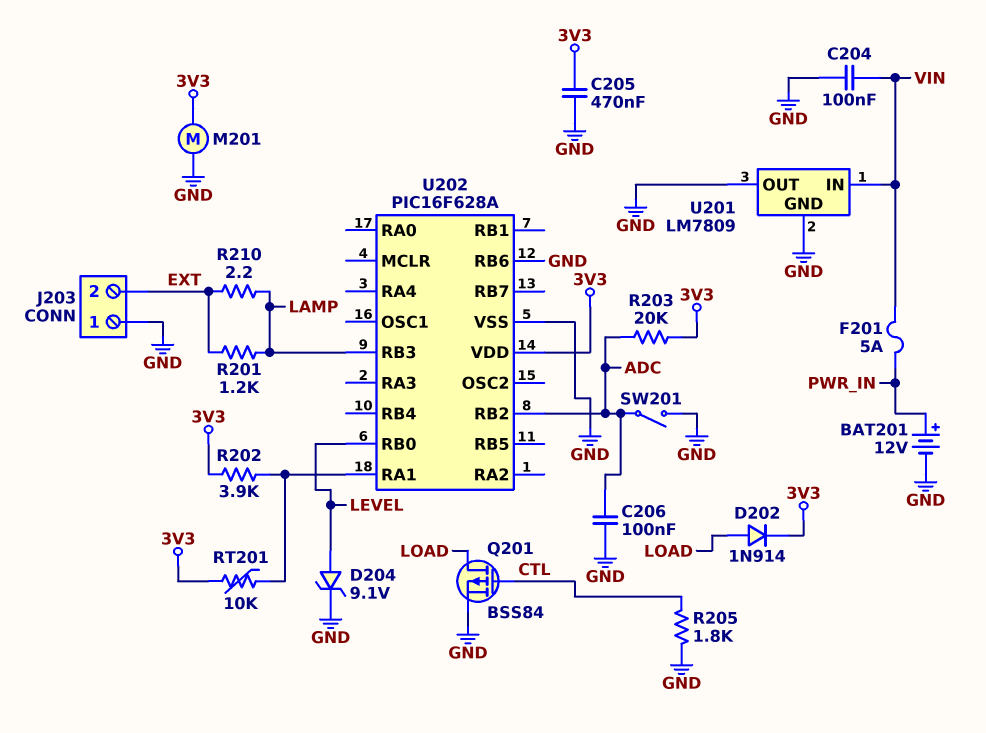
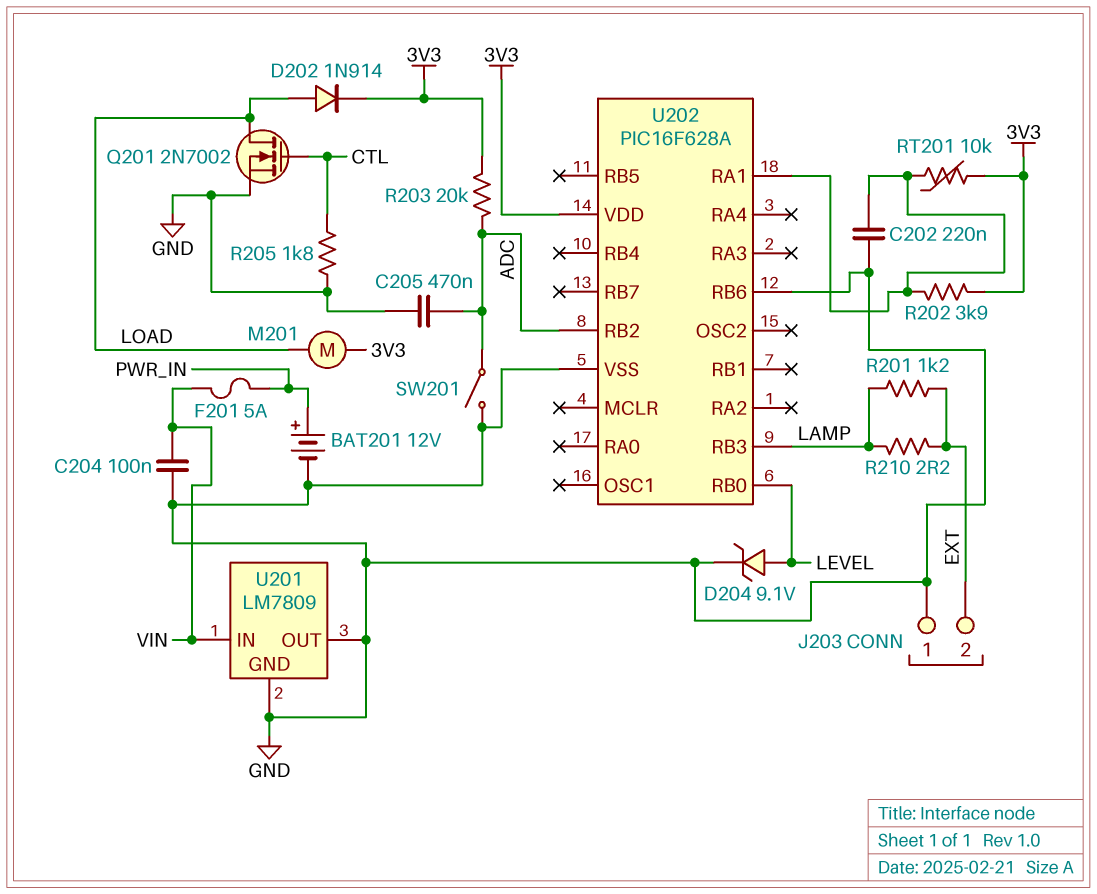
C202: none -> 220nF (GND, U202/RA1)
C205: 470nF (3V3, GND) -> 470nF (ADC, GND)
C206: 100nF (ADC, GND) -> none
M201: motor (3V3, GND) -> motor (3V3, LOAD)
Q201: PMOS BSS84 (G CTL, D LOAD, S GND) -> NMOS 2N7002 (G CTL, D LOAD, S GND)

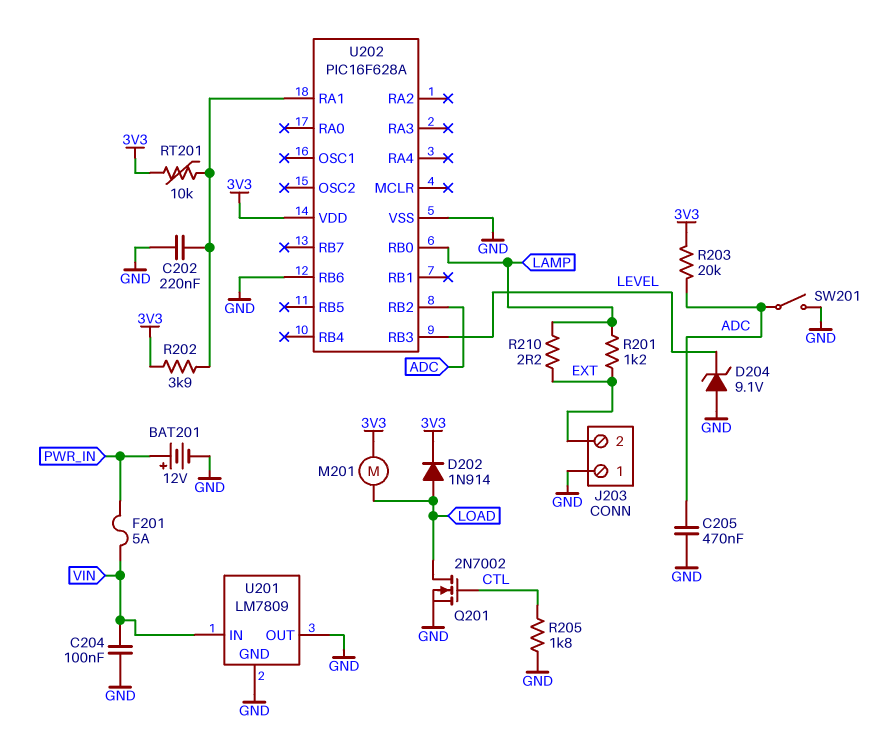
D204: zener 9.1V (A LEVEL, K GND) -> zener 9.1V (A GND, K LEVEL)
U202 pin RB0: LEVEL -> LAMP
U202 pin RB3: LAMP -> LEVEL

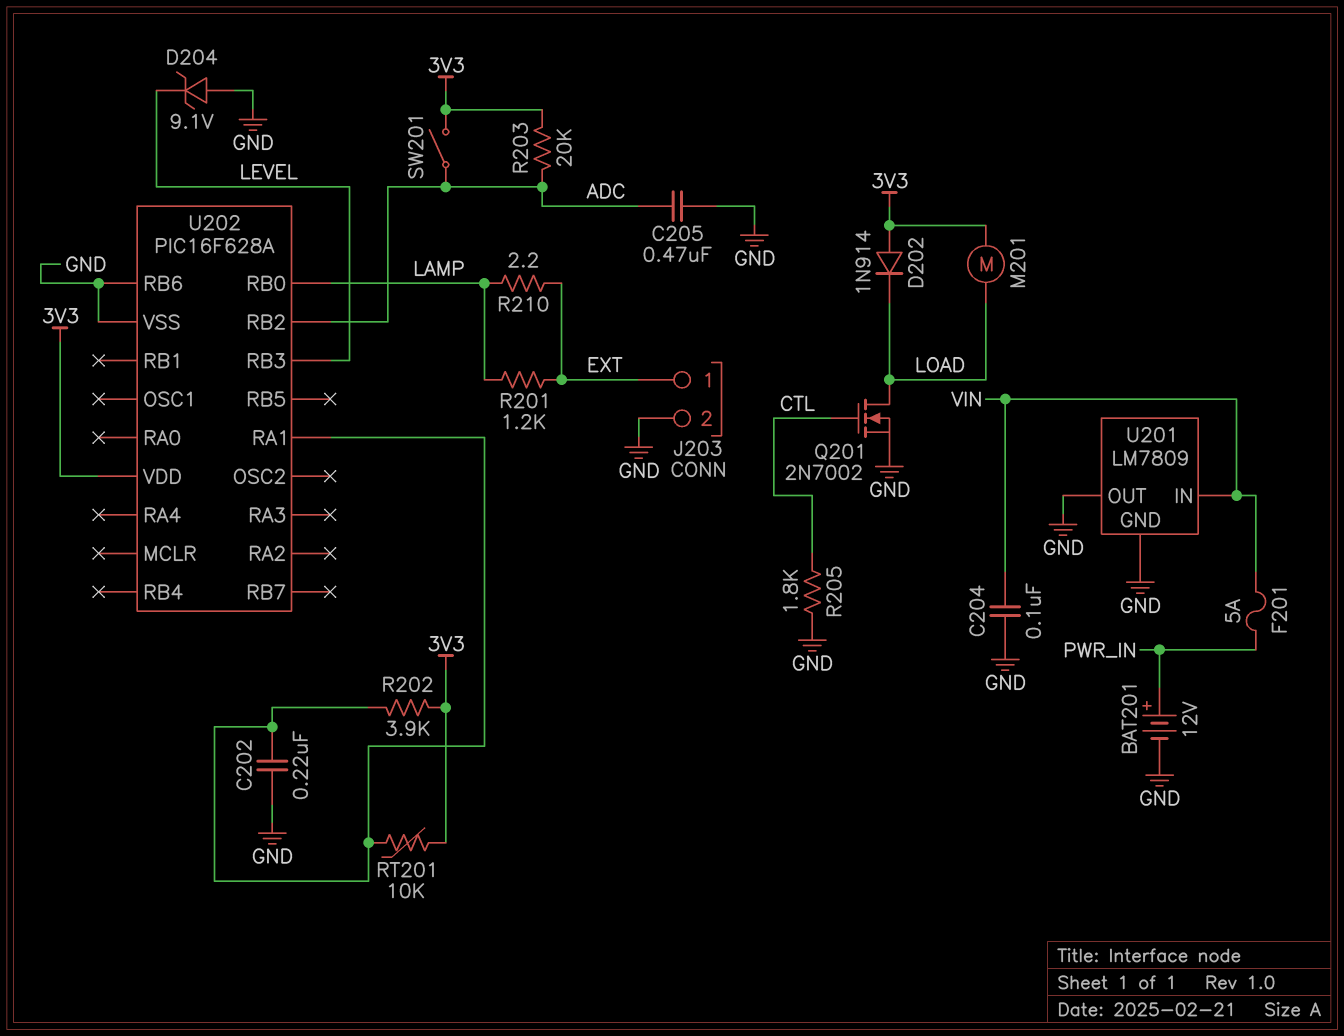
D202: diode 1N914 (A LOAD, K 3V3) -> diode 1N914 (A 3V3, K LOAD)
J203 pin 1: GND -> EXT
J203 pin 2: EXT -> GND
SW201: switch (ADC, GND) -> switch (3V3, ADC)

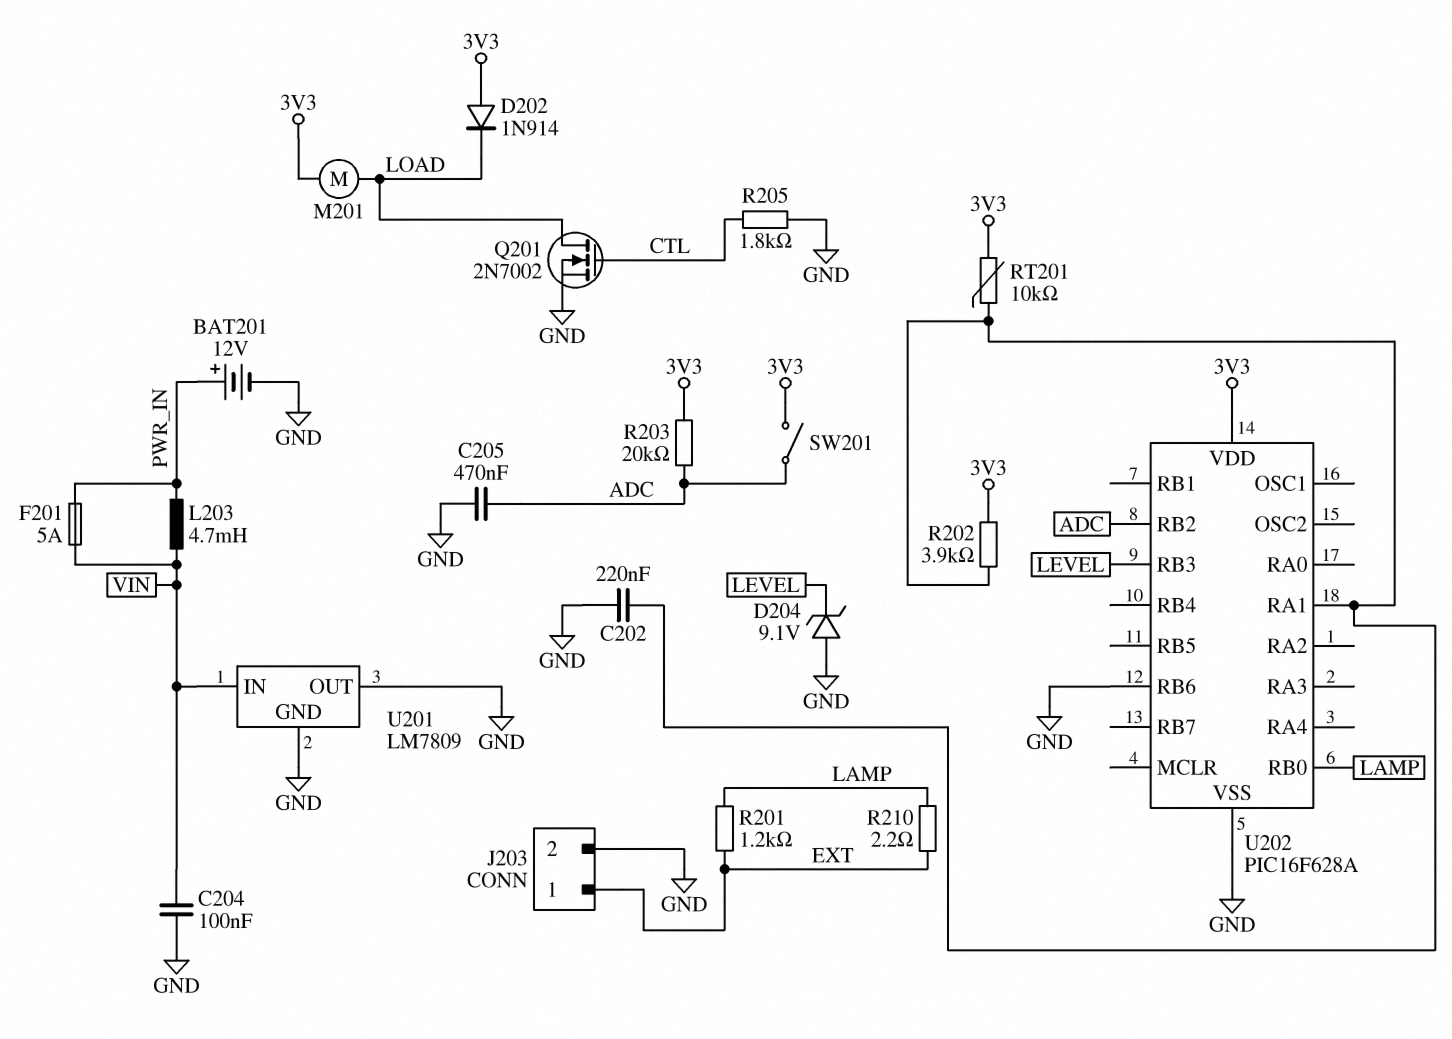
L203: none -> 4.7mH (PWR_IN, VIN)

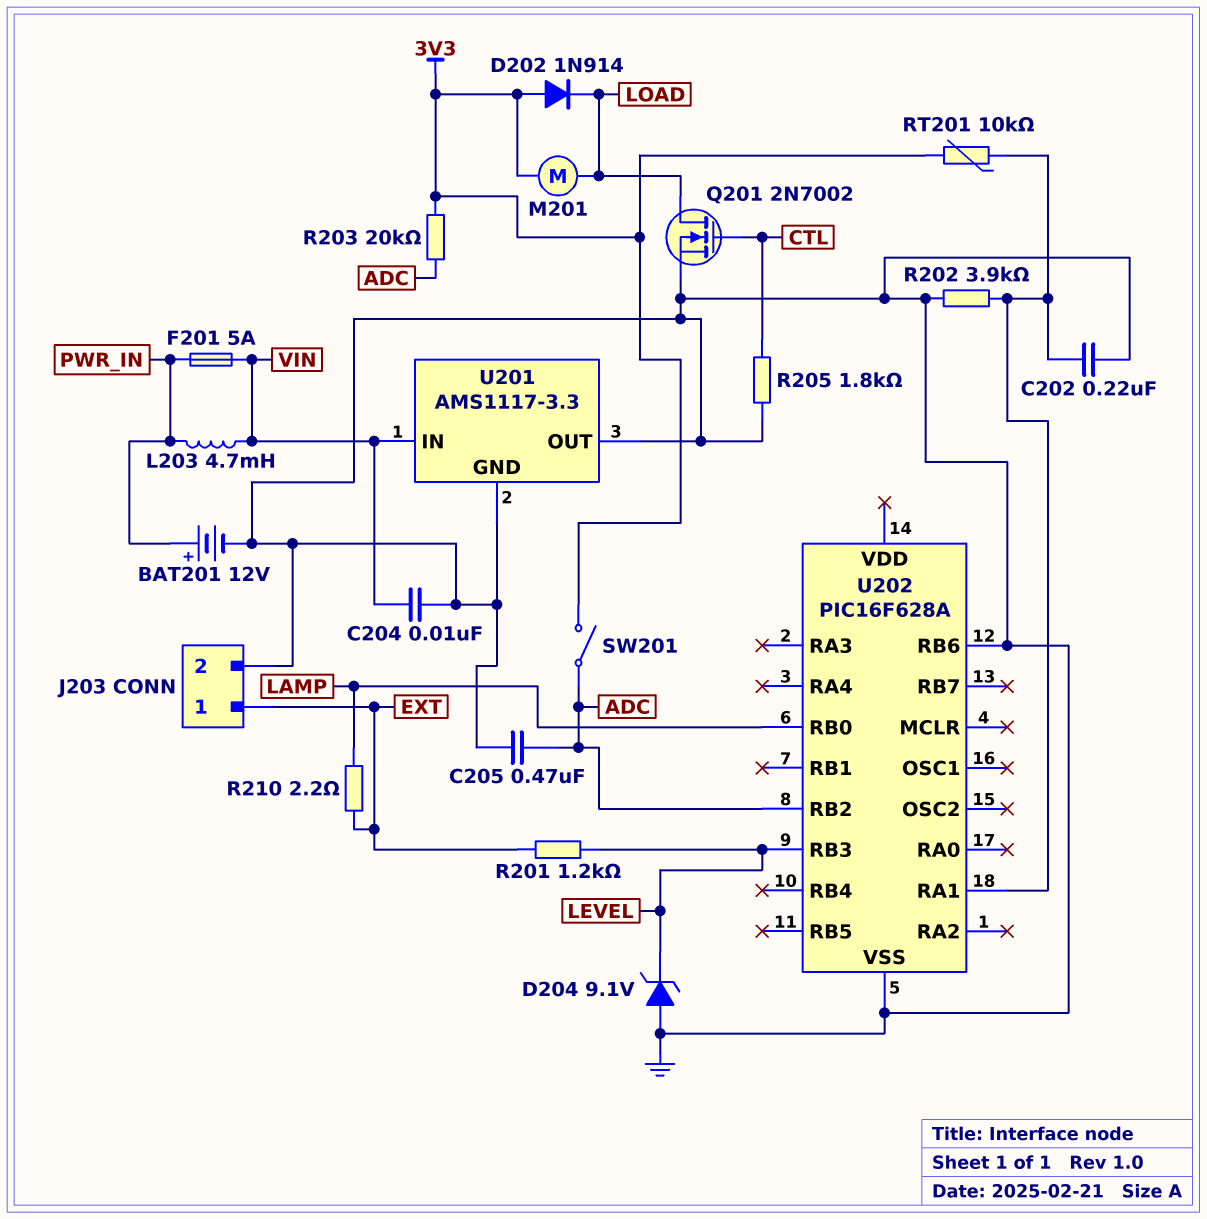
C204: 100nF (GND, VIN) -> 10nF (GND, VIN)
R201: 1.2k (EXT, LAMP) -> 1.2k (EXT, LEVEL)
R202: 3.9k (3V3, U202/RA1) -> 3.9k (GND, U202/RA1)
U201: LM7809 -> AMS1117-3.3
U202 pin VDD: 3V3 -> none

